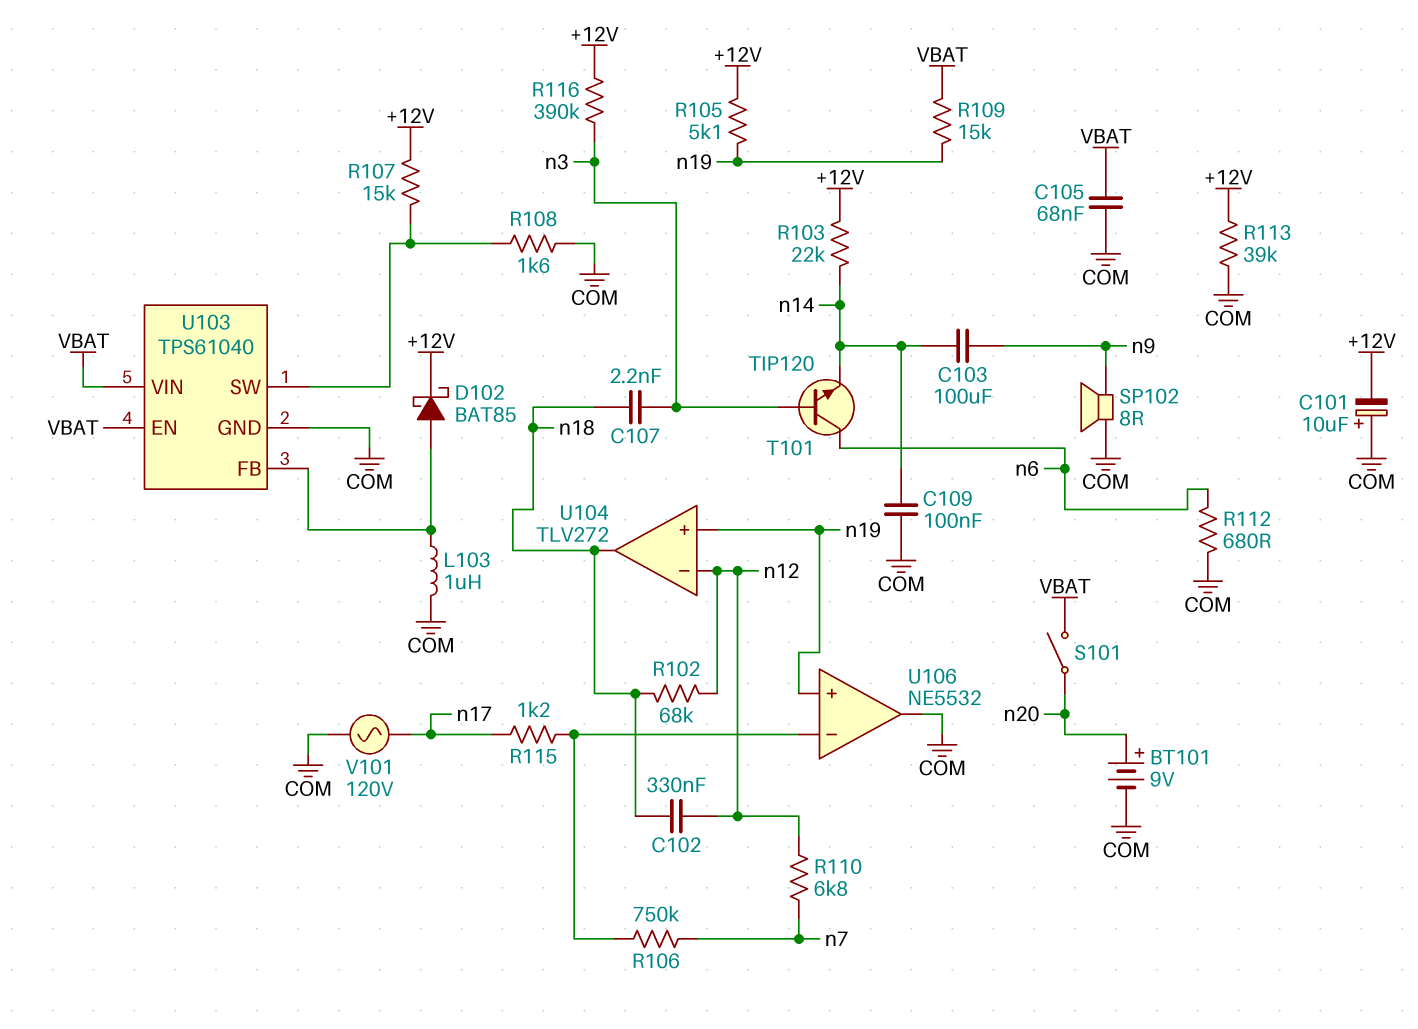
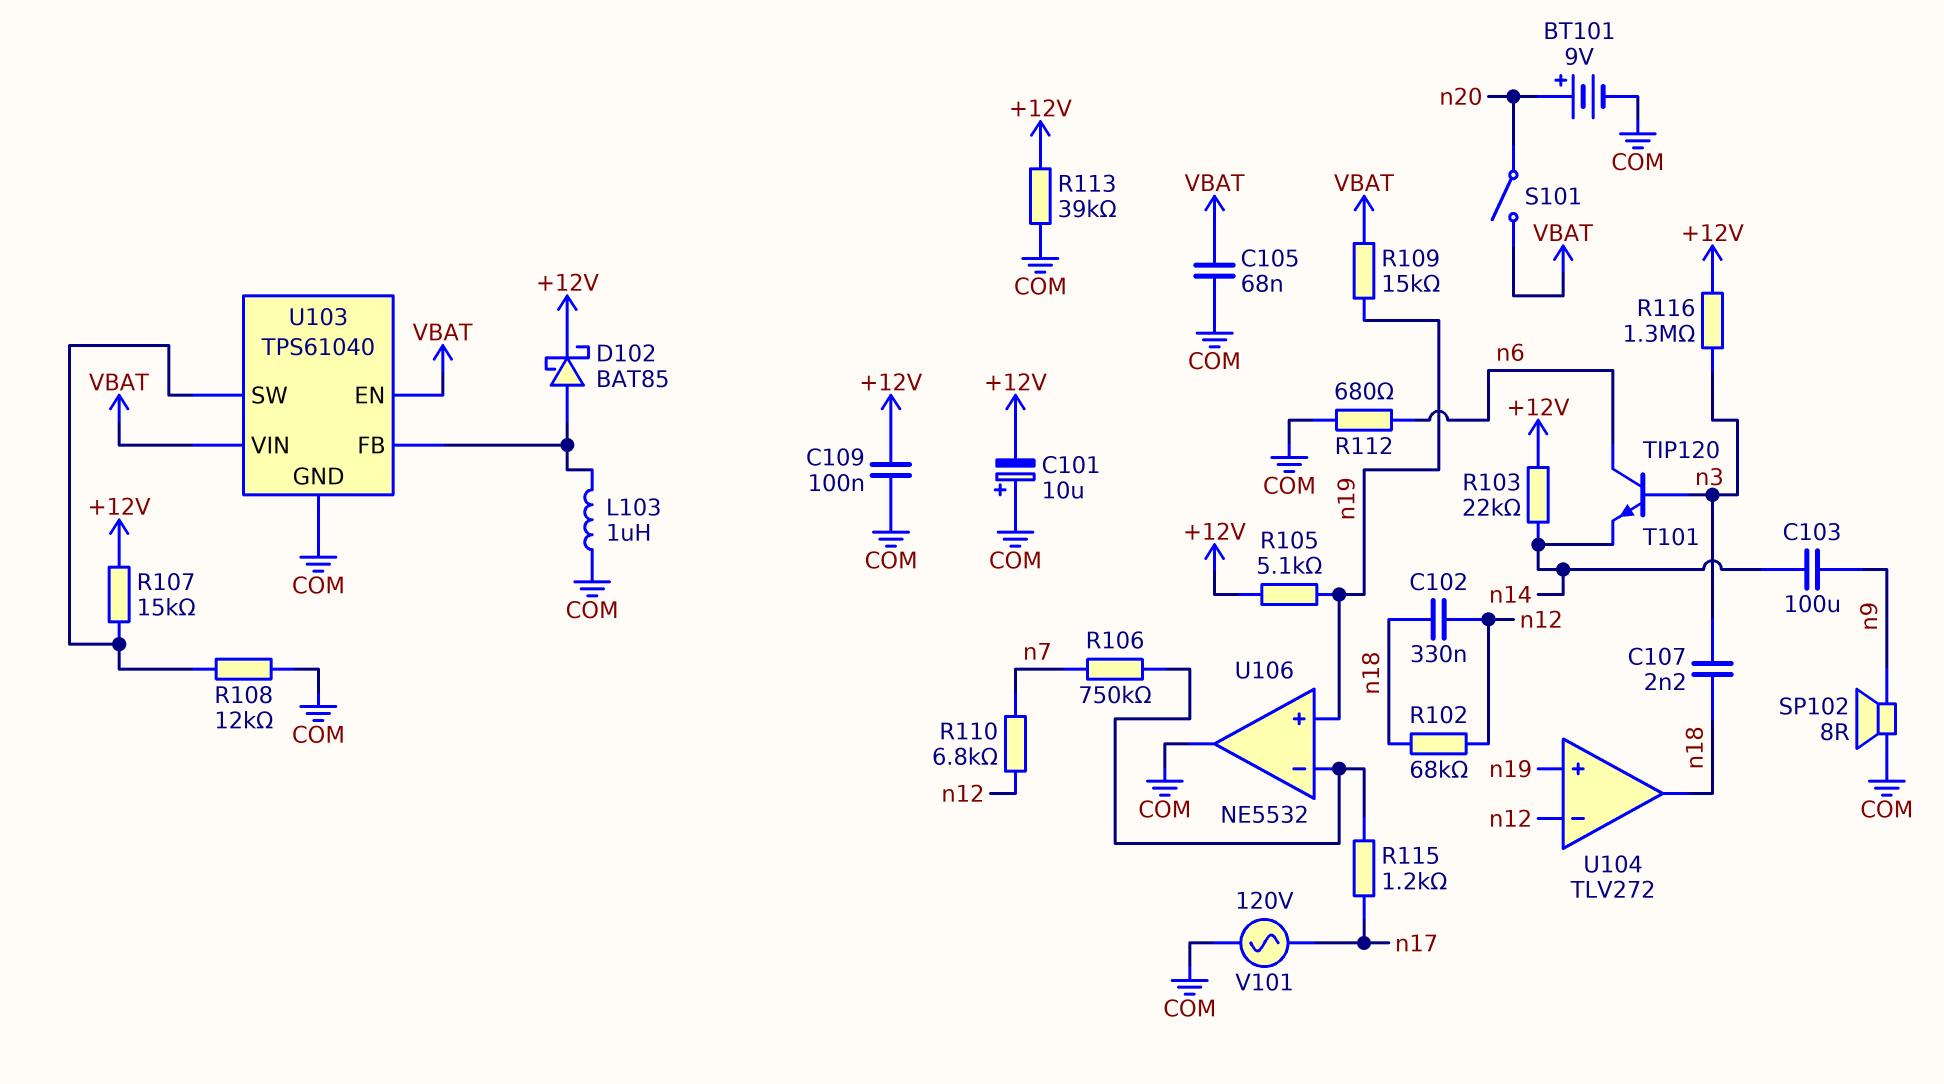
C109: 100nF (COM, n14) -> 100nF (+12V, COM)
R108: 1.6k (COM, U103/SW) -> 12k (COM, U103/SW)
R116: 390k (+12V, n3) -> 1.3M (+12V, n3)

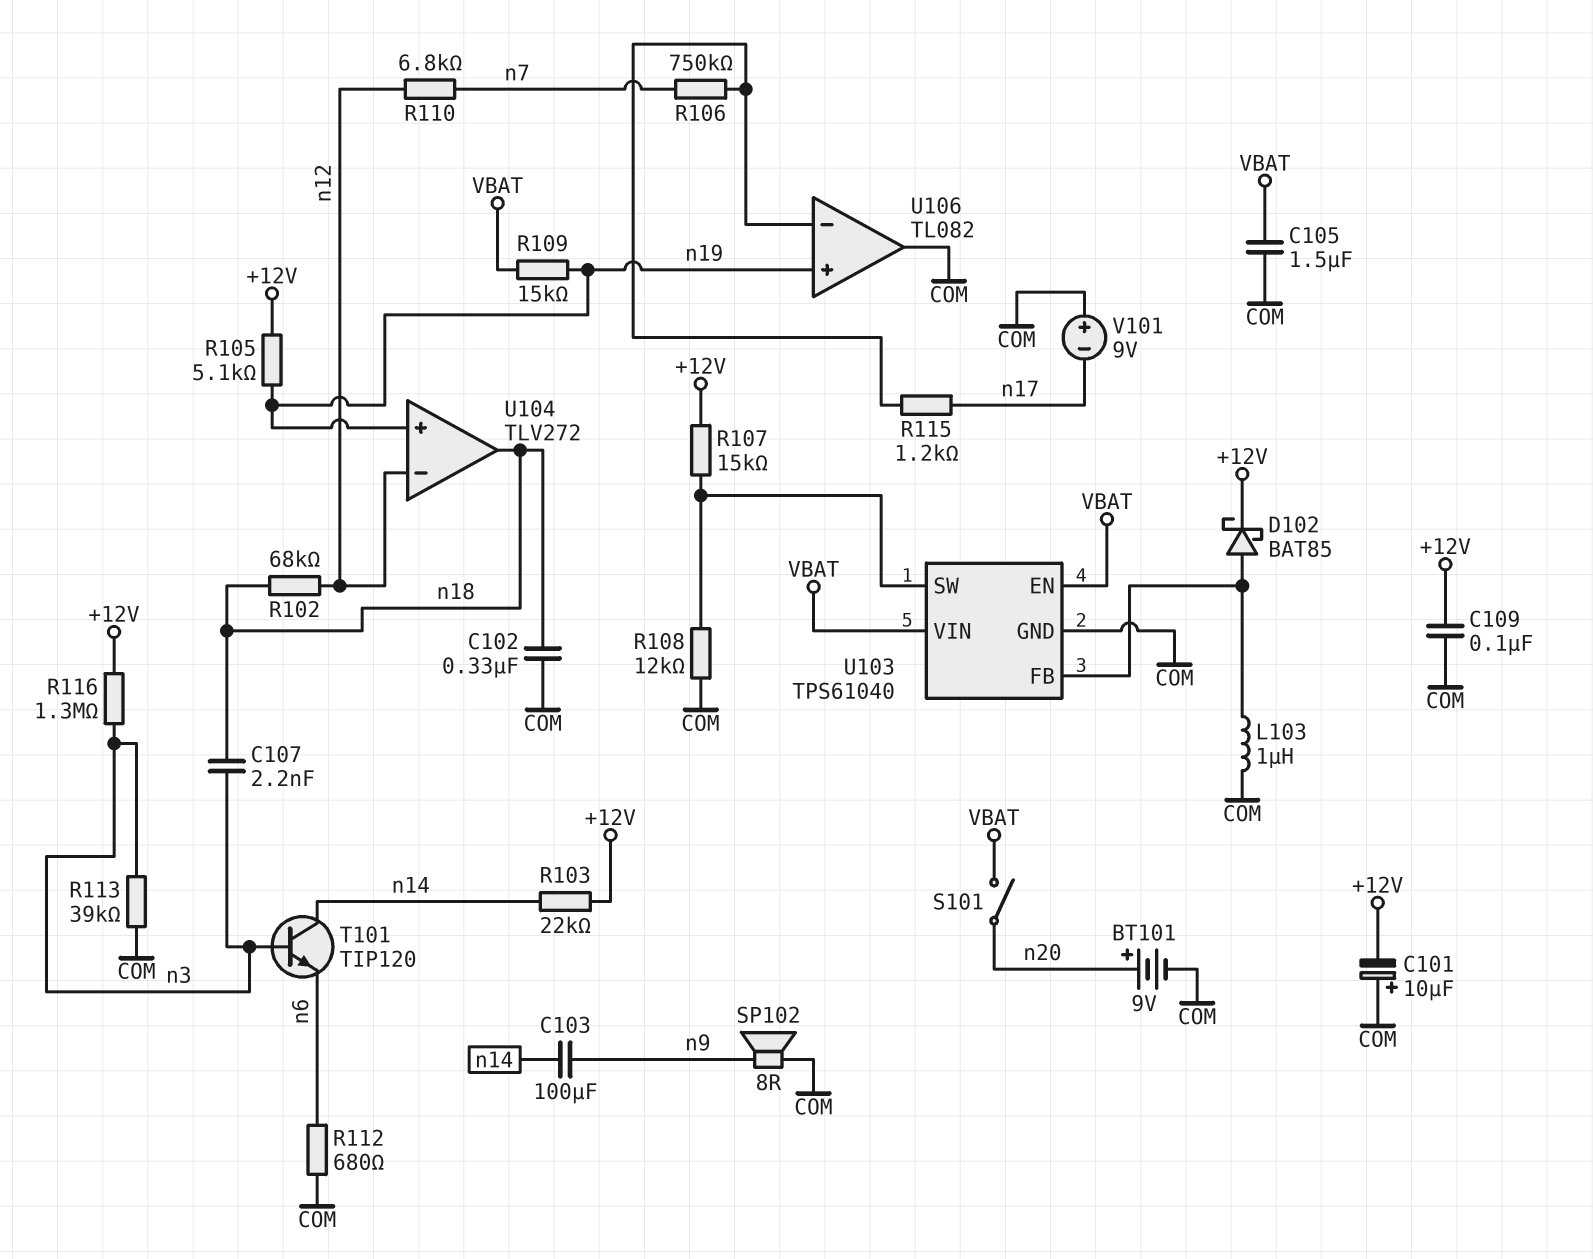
C102: 330nF (n12, n18) -> 330nF (COM, n18)
C105: 68nF (COM, VBAT) -> 1.5uF (COM, VBAT)
R113: 39k (+12V, COM) -> 39k (COM, n3)
T101: NPN TIP120 (B n3, C n6, E n14) -> NPN TIP120 (B n3, C n14, E n6)
U106: NE5532 -> TL082
V101: AC 120V (COM, n17) -> 9V (plus COM, minus n17)

